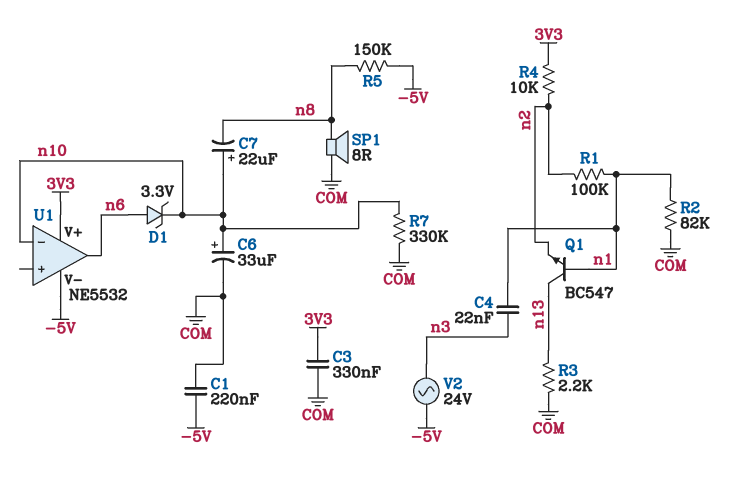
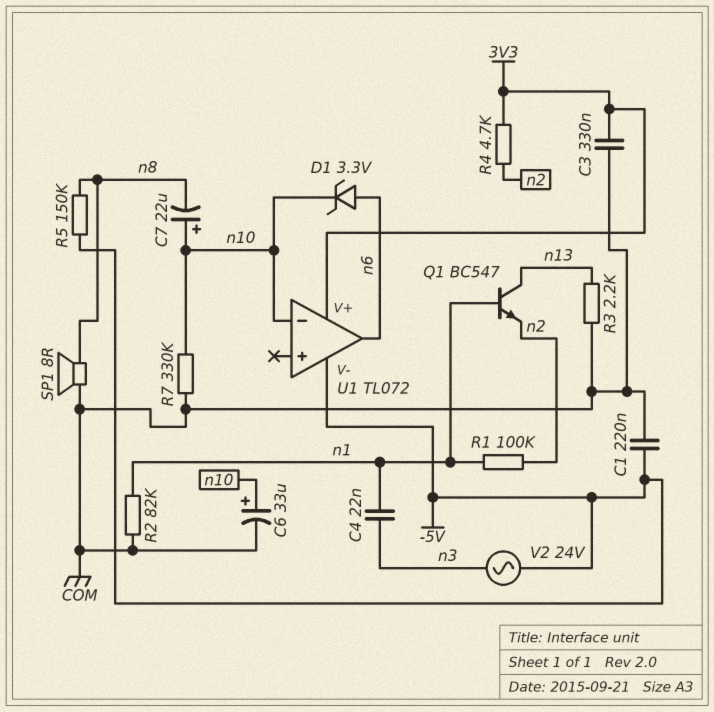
R4: 10k (3V3, n2) -> 4.7k (3V3, n2)
U1: NE5532 -> TL072

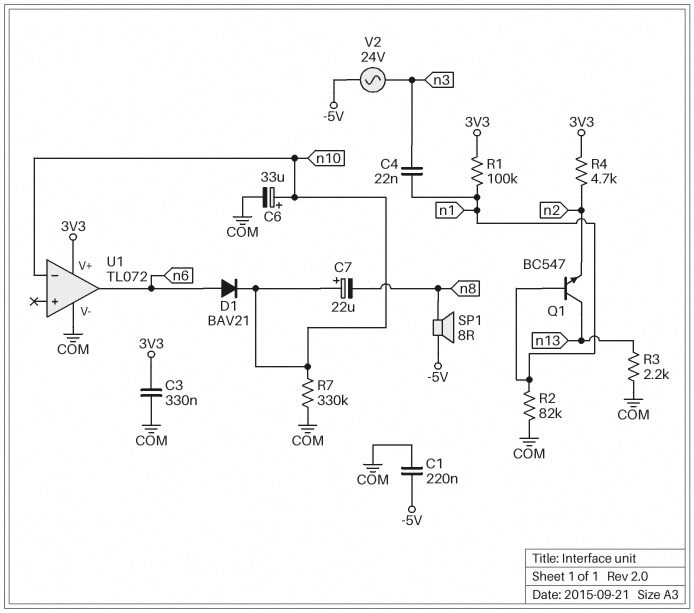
D1: zener 3.3V (A n6, K n10) -> diode BAV21 (A n6, K n10)
R1: 100k (n1, n2) -> 100k (3V3, n1)
R5: 150k (-5V, n8) -> none
SP1: speaker 8R (COM, n8) -> speaker 8R (-5V, n8)
U1 pin V-: -5V -> COM

